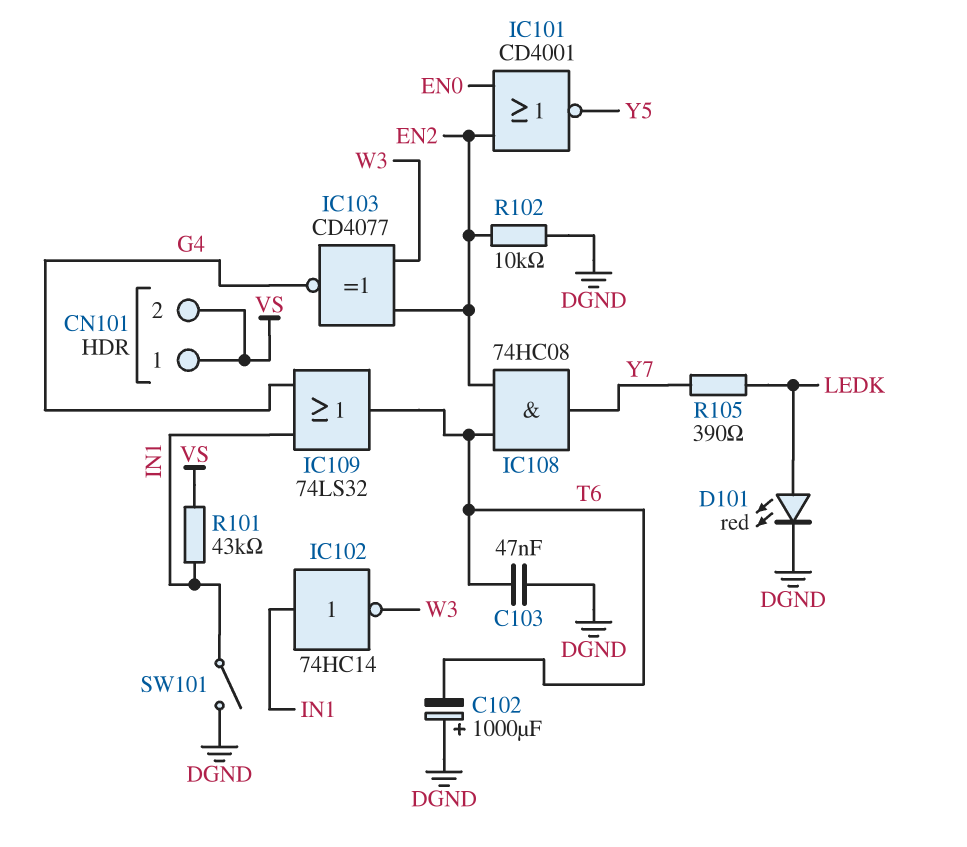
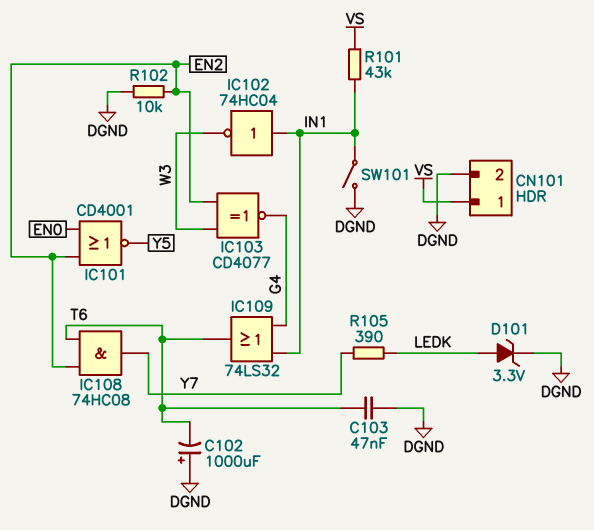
CN101 pin 2: VS -> DGND
D101: LED red (A LEDK, K DGND) -> zener 3.3V (A LEDK, K DGND)
IC102: NOT 74HC14 (in IN1, out W3) -> NOT 74HC04 (in IN1, out W3)

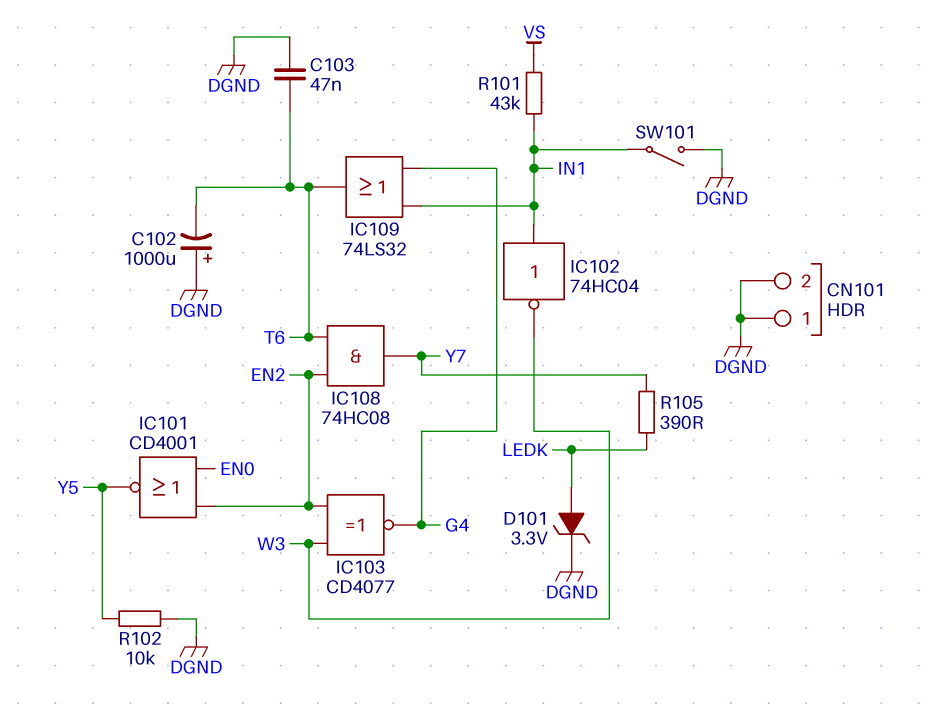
CN101 pin 1: VS -> DGND
R102: 10k (DGND, EN2) -> 10k (DGND, Y5)

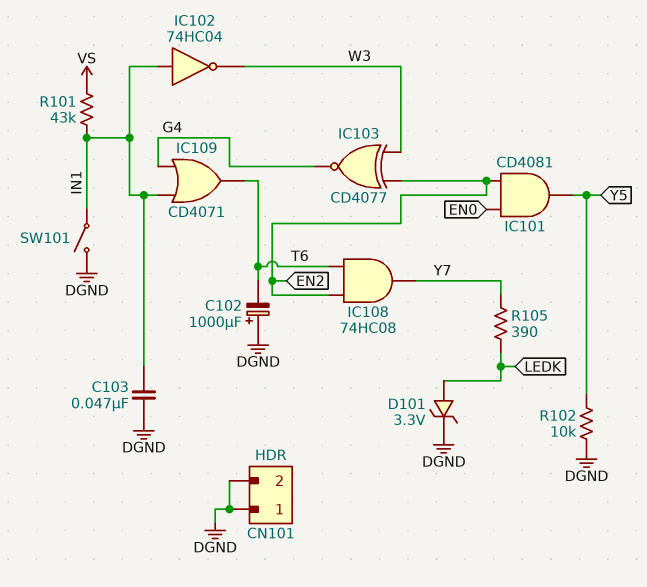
C103: 47nF (DGND, T6) -> 47nF (DGND, IN1)
IC101: NOR CD4001 (in EN0, in EN2, out Y5) -> AND CD4081 (in EN0, in EN2, out Y5)
IC109: OR 74LS32 (in G4, in IN1, out T6) -> OR CD4071 (in G4, in IN1, out T6)

